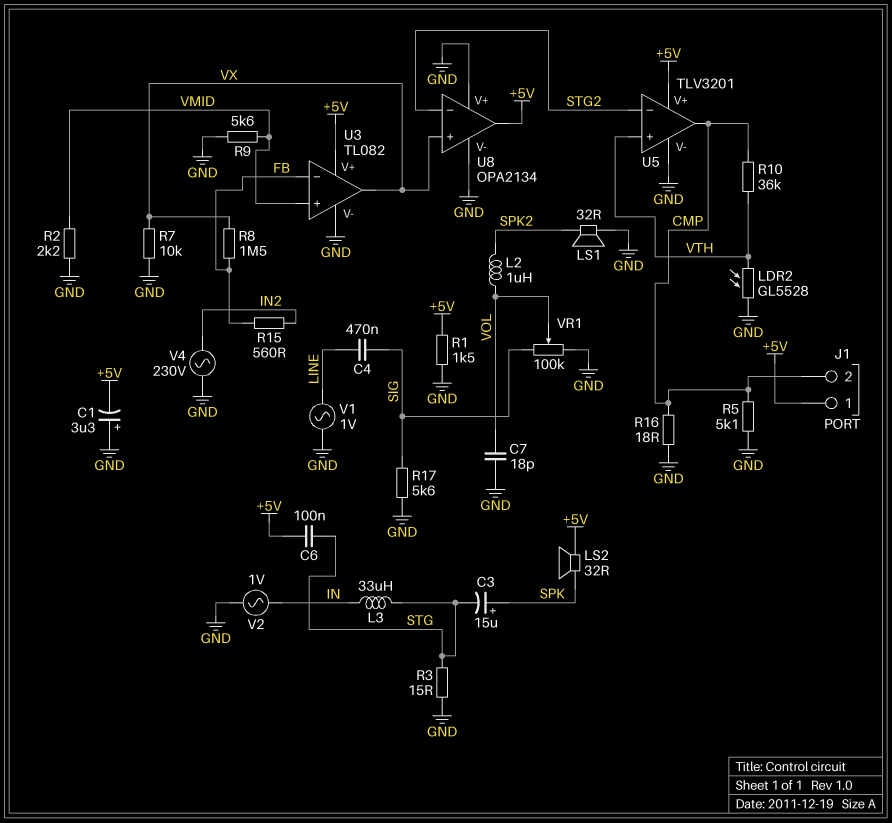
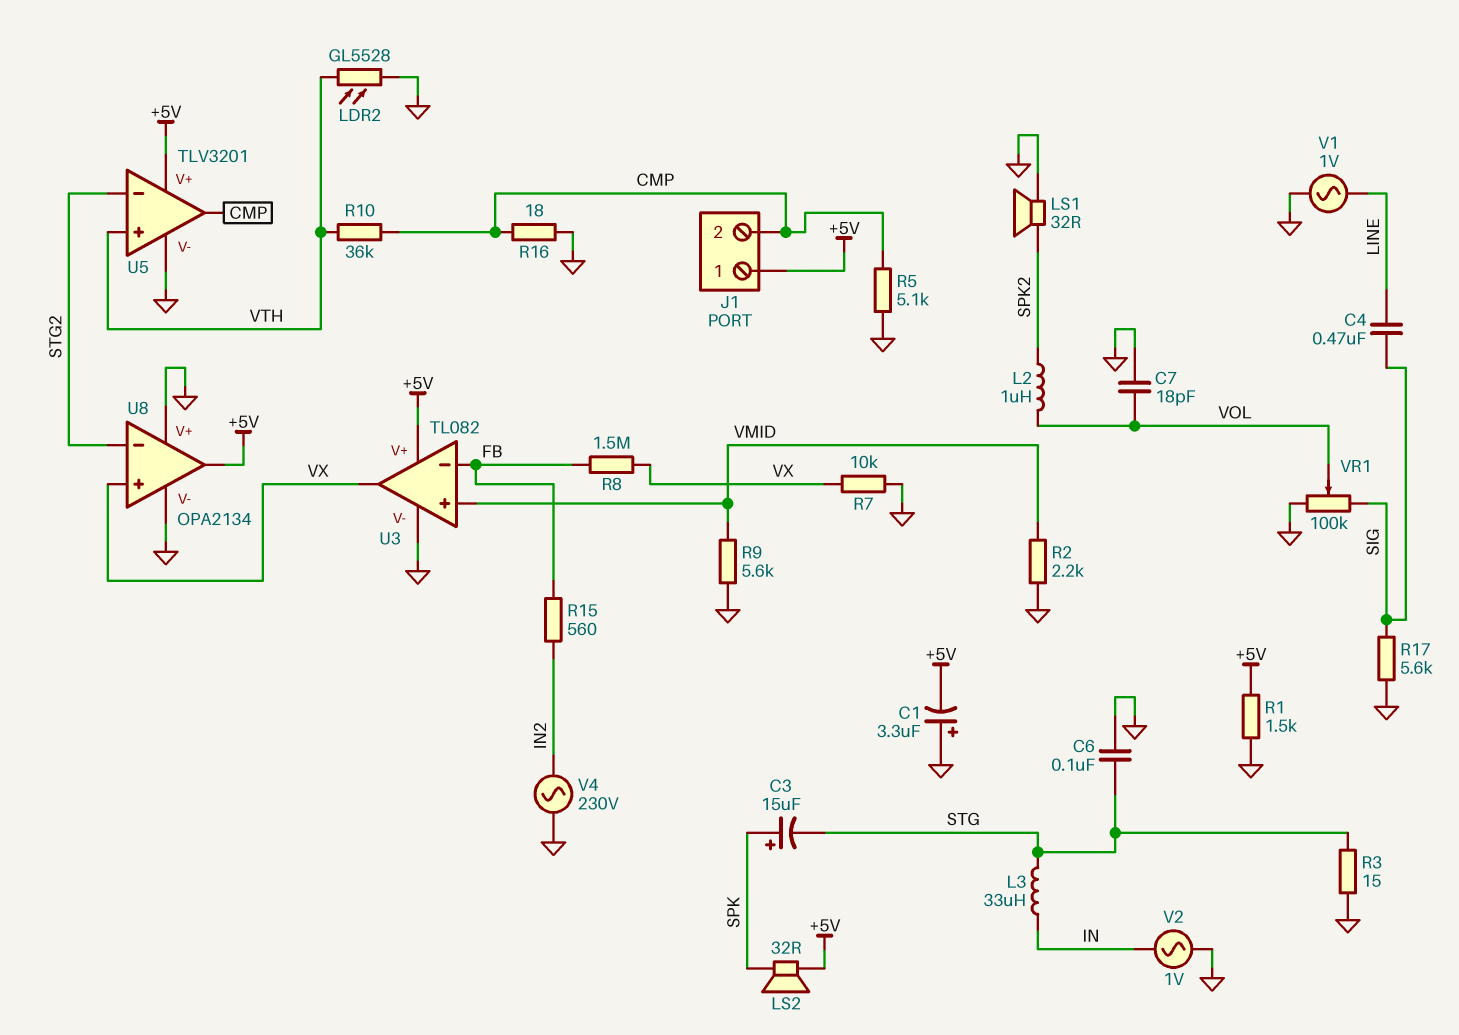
C6: 100nF (+5V, STG) -> 100nF (GND, STG)

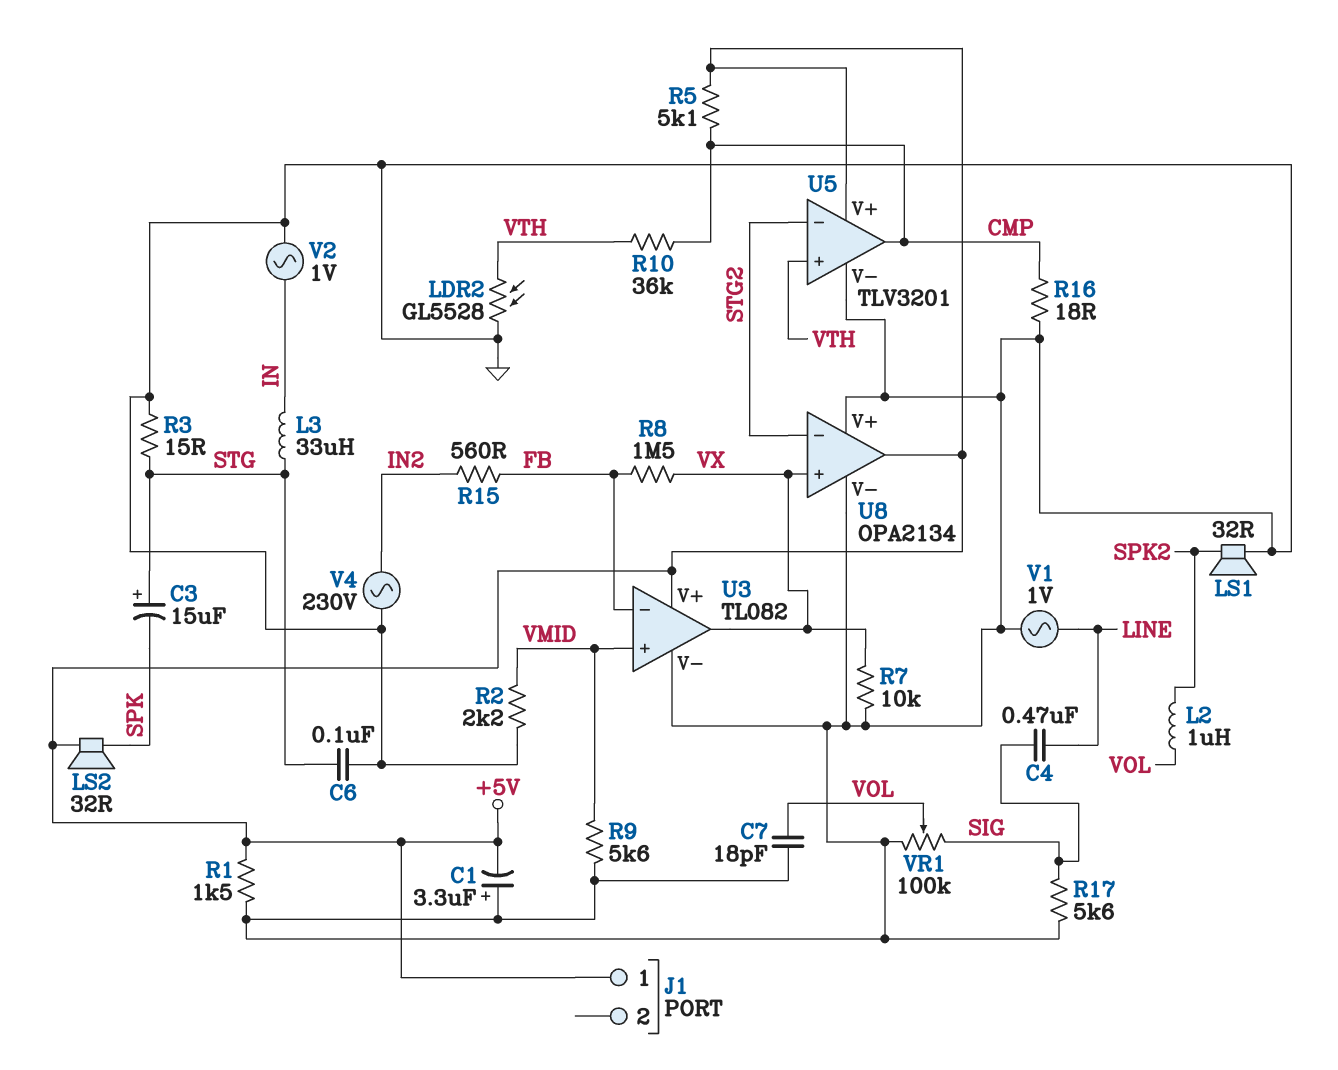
C3: 15uF (plus SPK, minus STG) -> 15uF (plus STG, minus SPK)
J1 pin 2: CMP -> none
R5: 5.1k (CMP, GND) -> 5.1k (+5V, CMP)

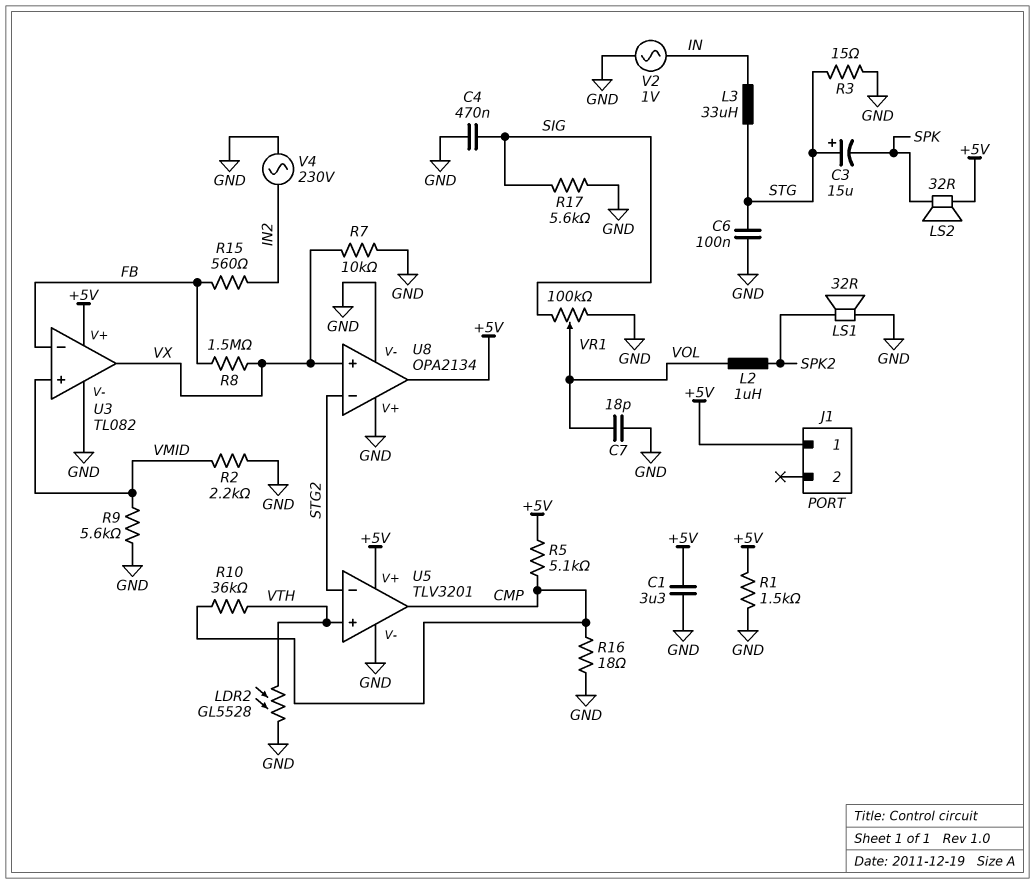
C1: 3.3uF (plus GND, minus +5V) -> 3.3uF (+5V, GND)
C4: 470nF (LINE, SIG) -> 470nF (GND, SIG)
V1: AC 1V (GND, LINE) -> none

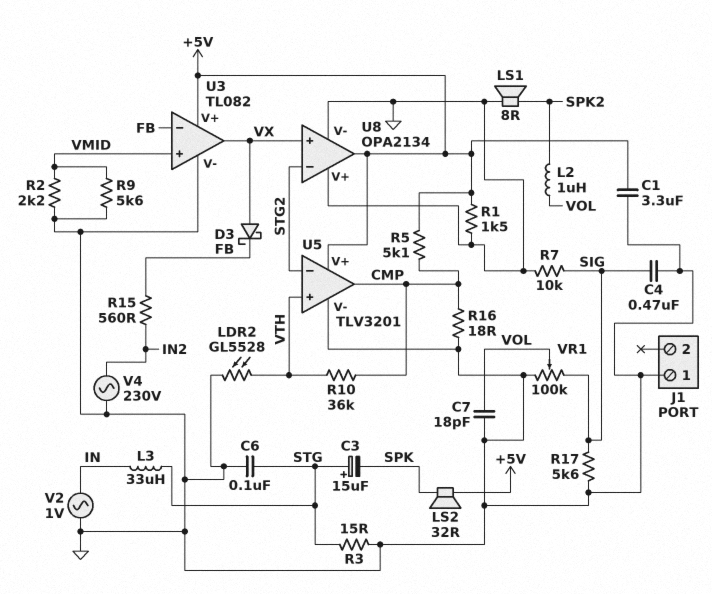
D3: none -> schottky (A VX, K FB)
J1 pin 1: +5V -> GND
LS1: speaker 32R (GND, SPK2) -> speaker 8R (GND, SPK2)
R7: 10k (GND, VX) -> 10k (GND, SIG)
R8: 1.5M (FB, VX) -> none

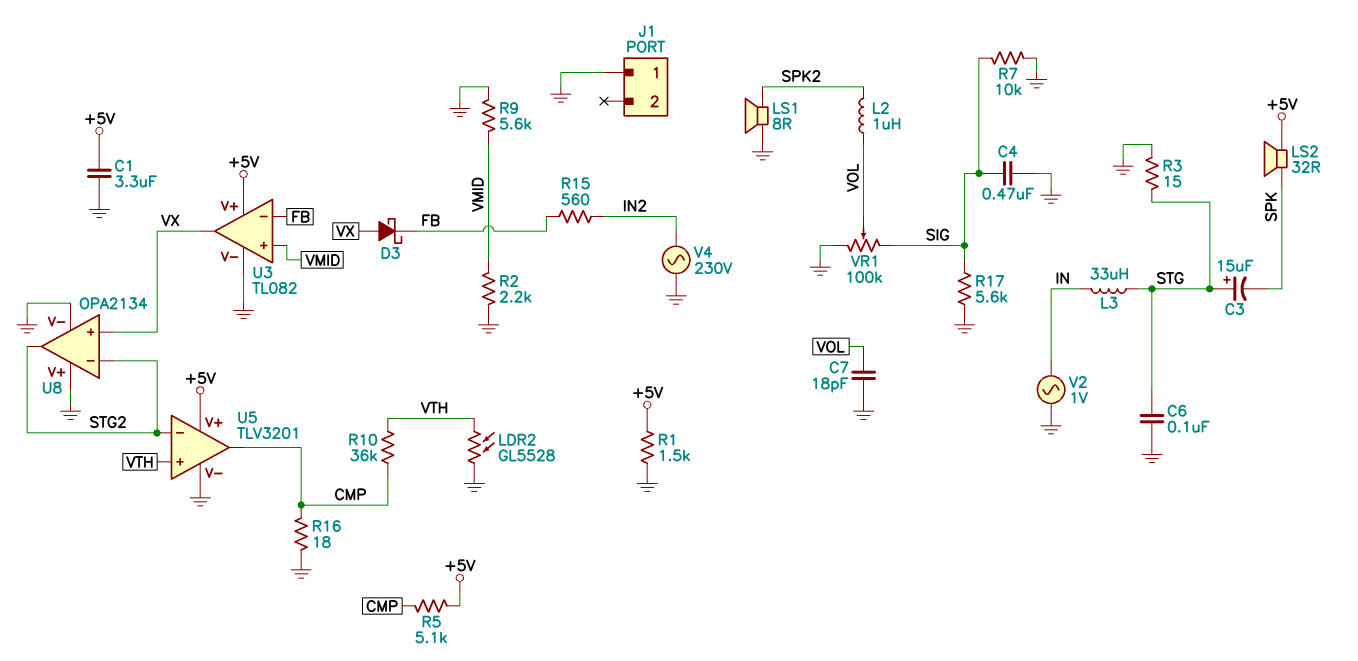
U8 pin out: +5V -> STG2

